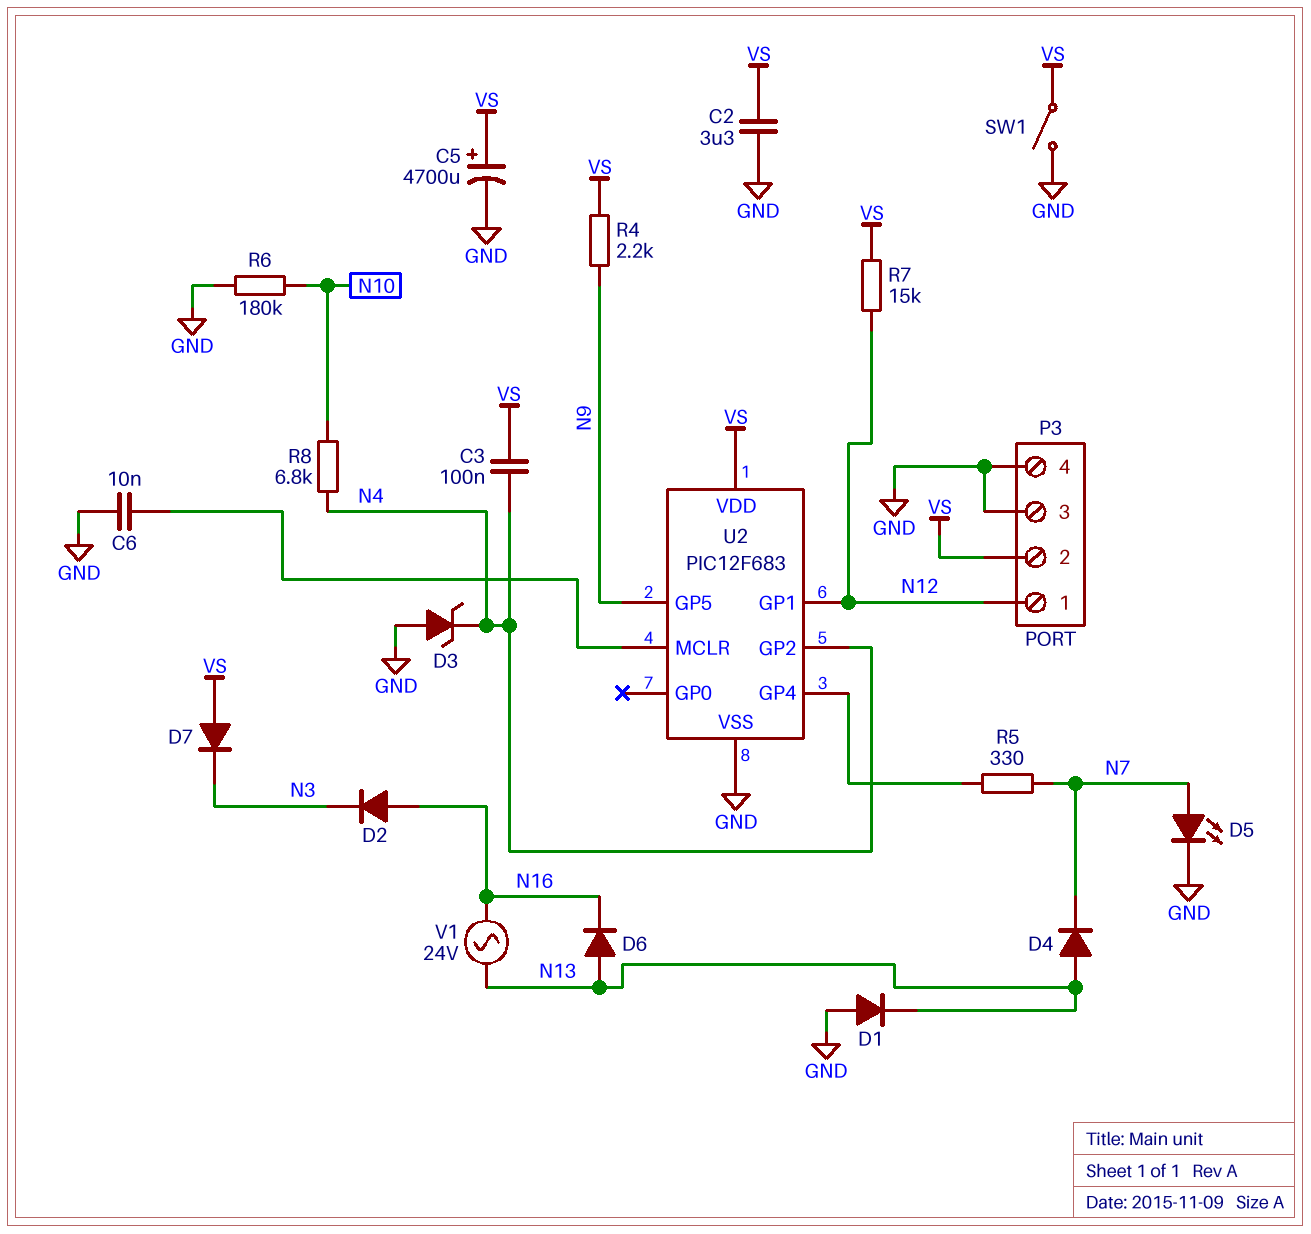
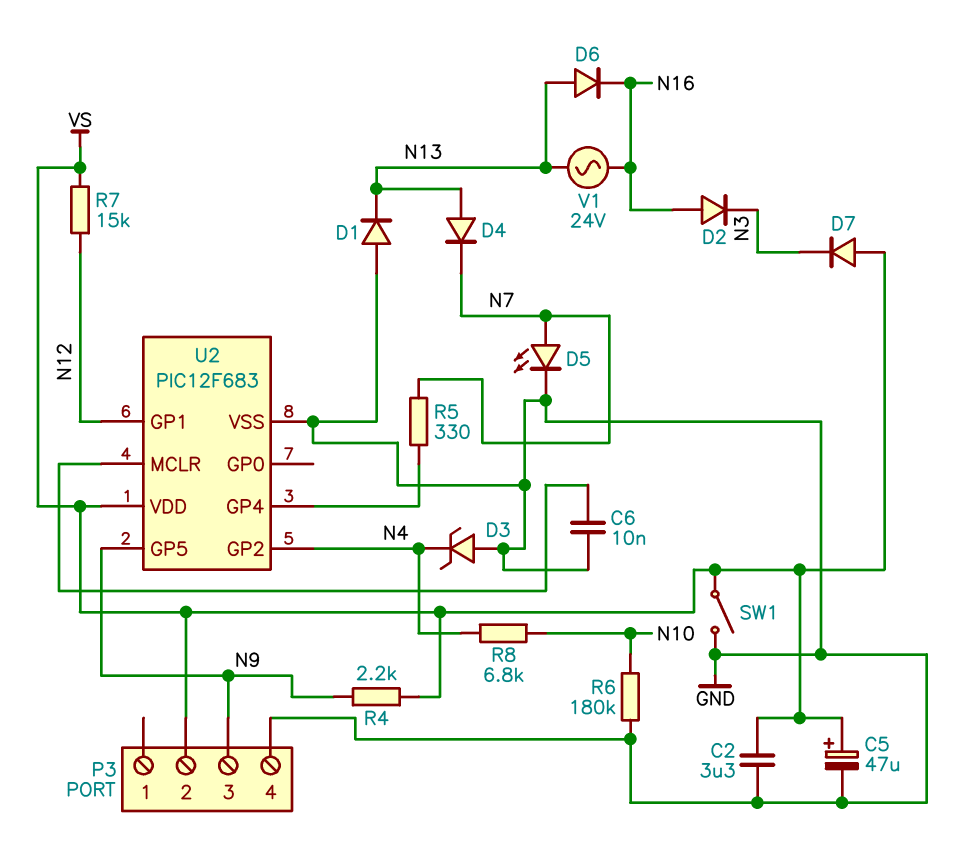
C3: 100nF (N4, VS) -> none
C5: 4700uF (plus VS, minus GND) -> 47uF (plus VS, minus GND)
P3 pin 1: N12 -> none
P3 pin 3: GND -> N9

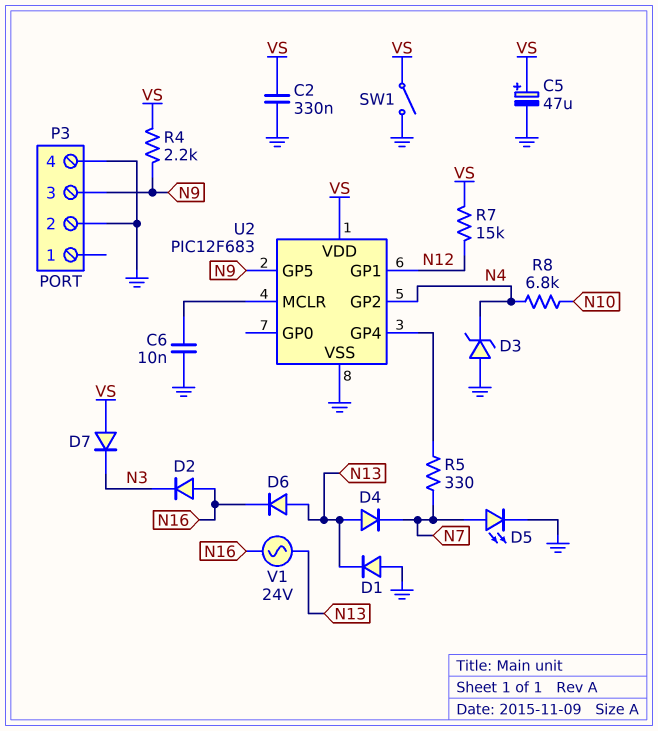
C2: 3.3uF (GND, VS) -> 330nF (GND, VS)
P3 pin 2: VS -> GND
R6: 180k (GND, N10) -> none

